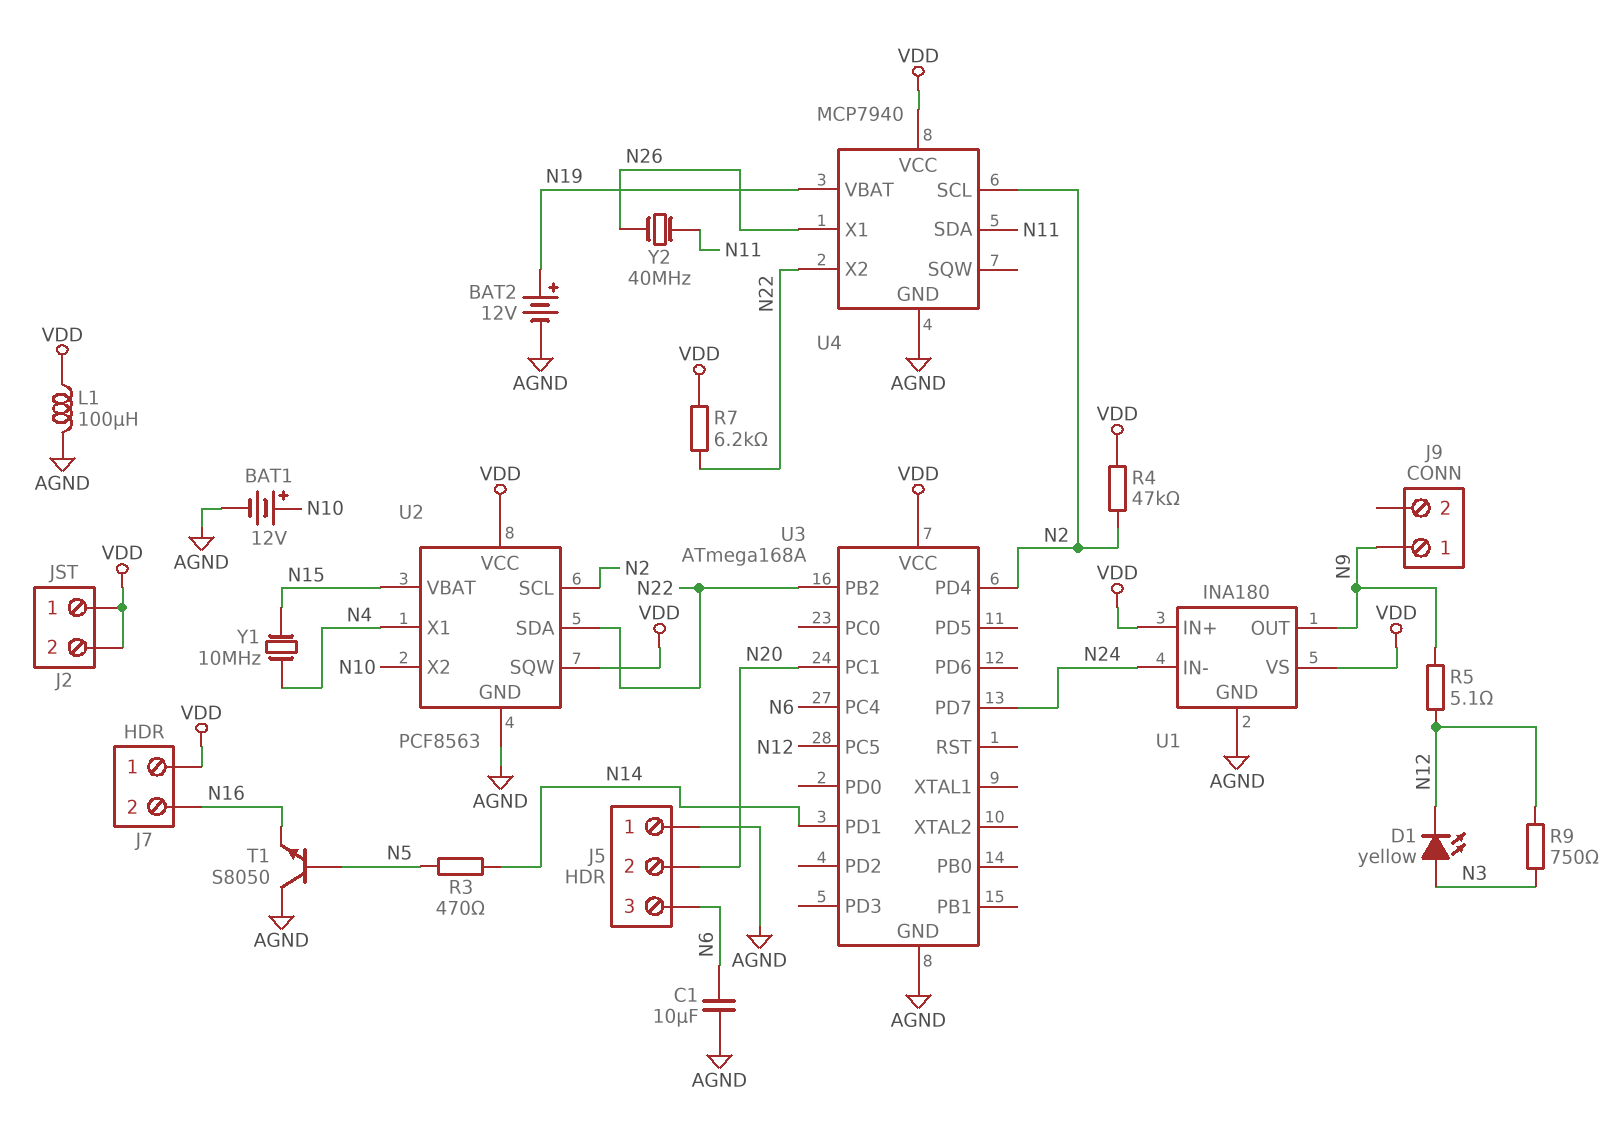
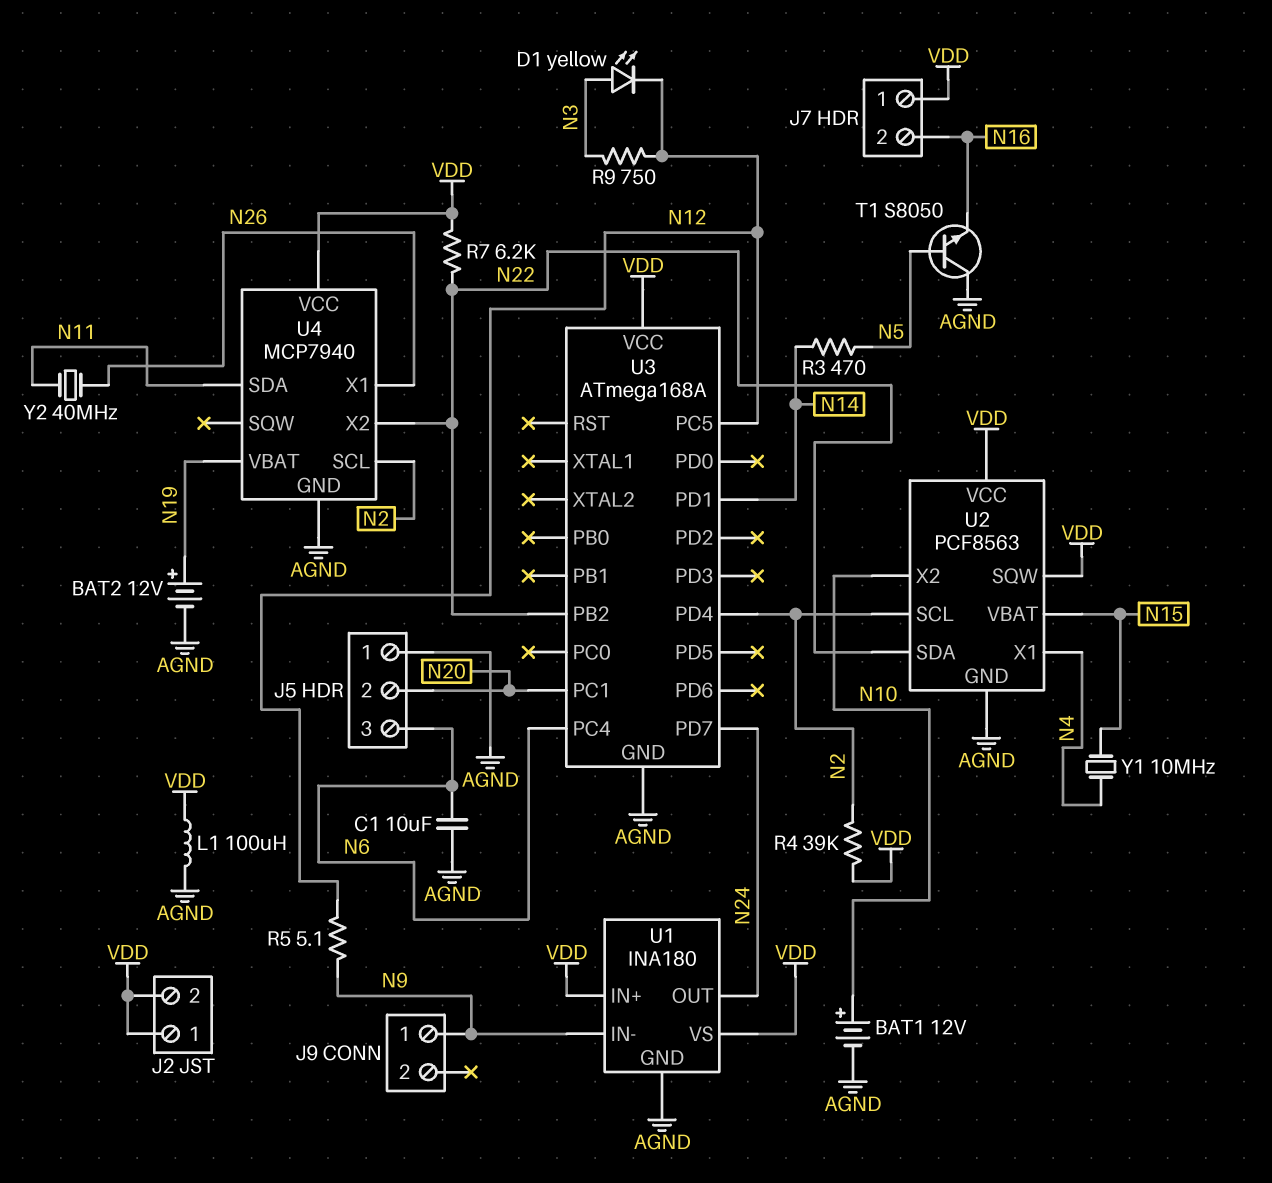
R4: 47k (N2, VDD) -> 39k (N2, VDD)
U1 pin IN-: N24 -> N9
U1 pin OUT: N9 -> N24

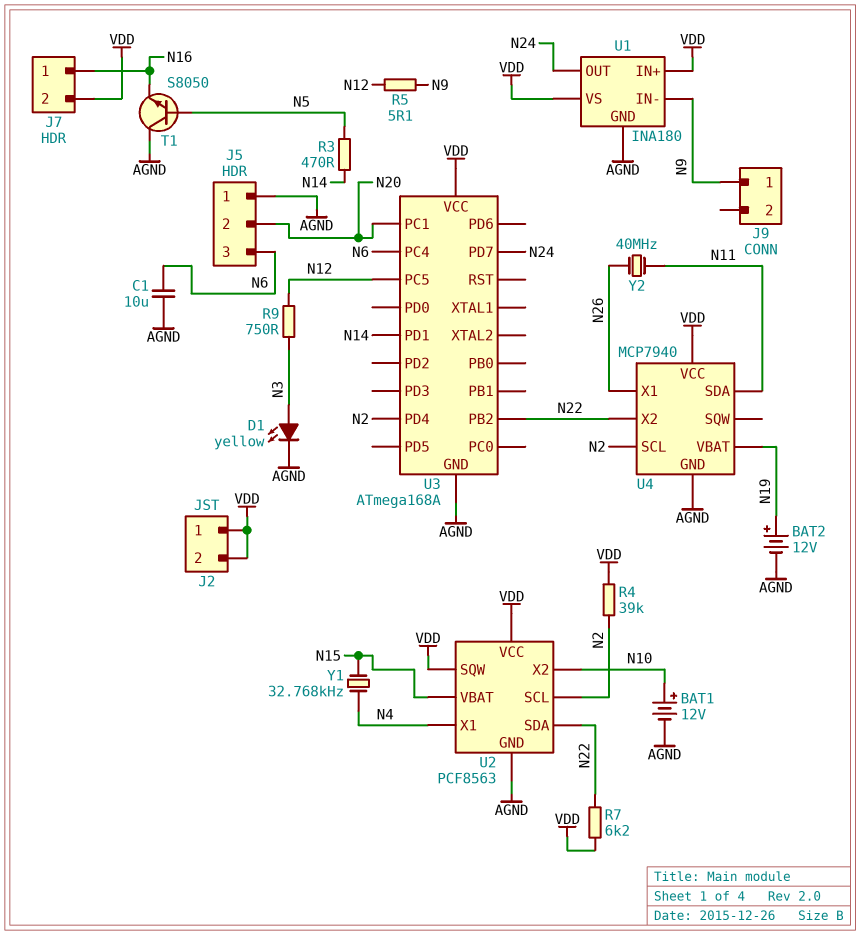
D1: LED yellow (A N3, K N12) -> LED yellow (A N3, K AGND)
J7 pin 1: VDD -> N16
J7 pin 2: N16 -> VDD
L1: 100uH (AGND, VDD) -> none
Y1: 10MHz (N4, N15) -> 32.768kHz (N4, N15)

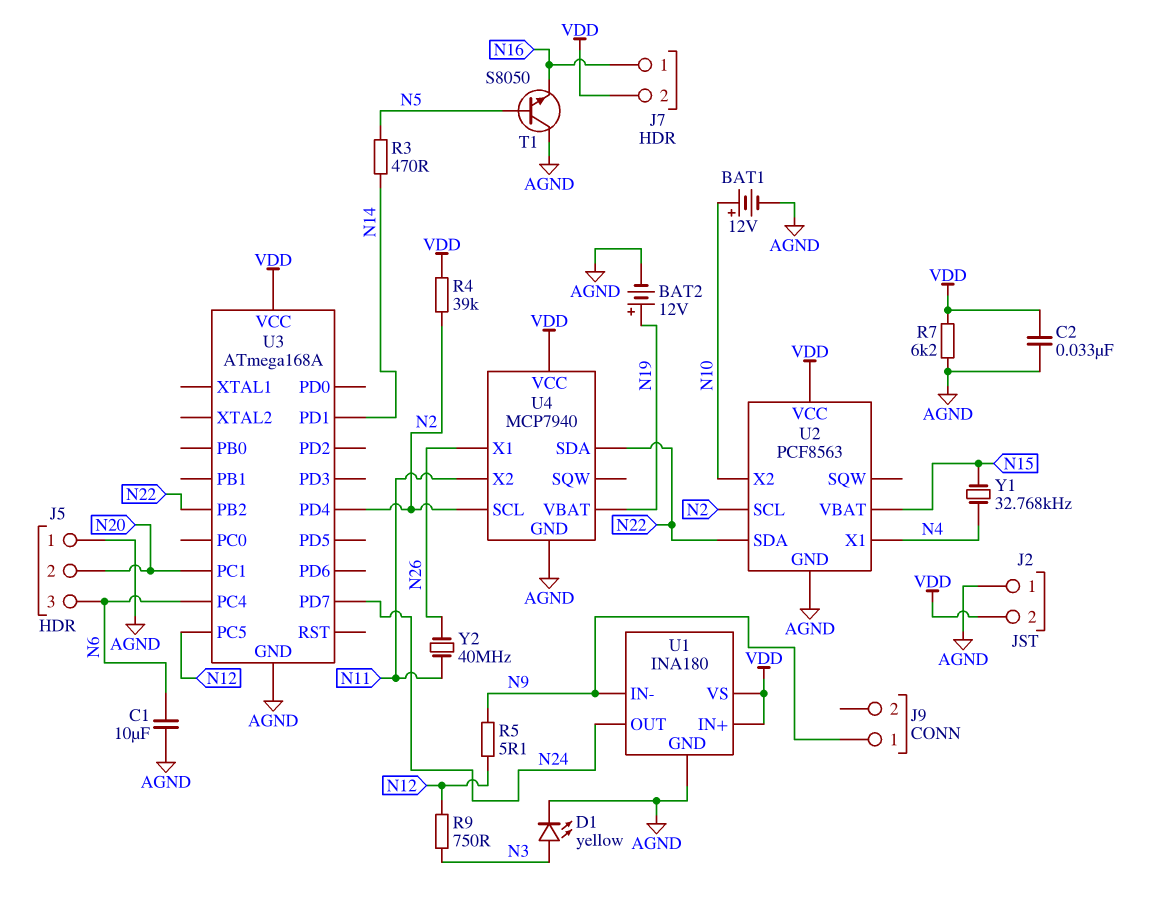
C2: none -> 33nF (AGND, VDD)
J2 pin 1: VDD -> AGND
R7: 6.2k (N22, VDD) -> 6.2k (AGND, VDD)
U2 pin SQW: VDD -> none
U4 pin SDA: N11 -> N22
U4 pin X2: N22 -> N11

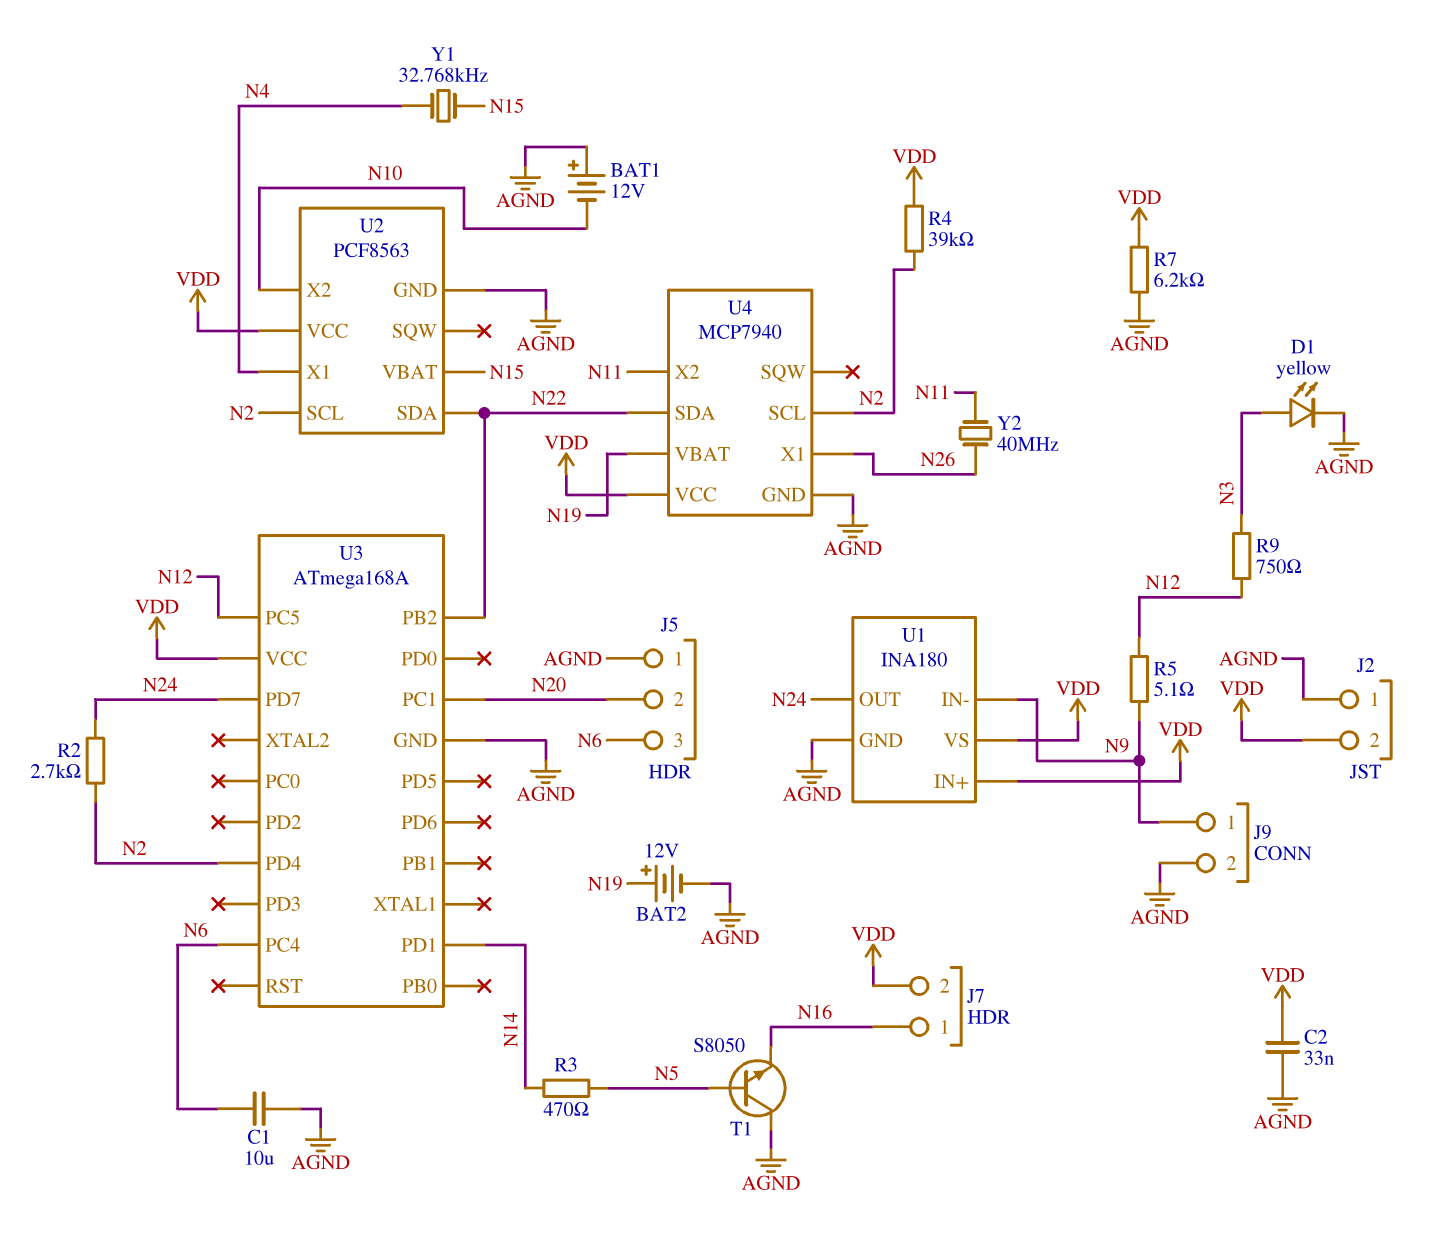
BAT1: 12V (plus N10, minus AGND) -> 12V (plus AGND, minus N10)
J9 pin 2: none -> AGND
R2: none -> 2.7k (N2, N24)

